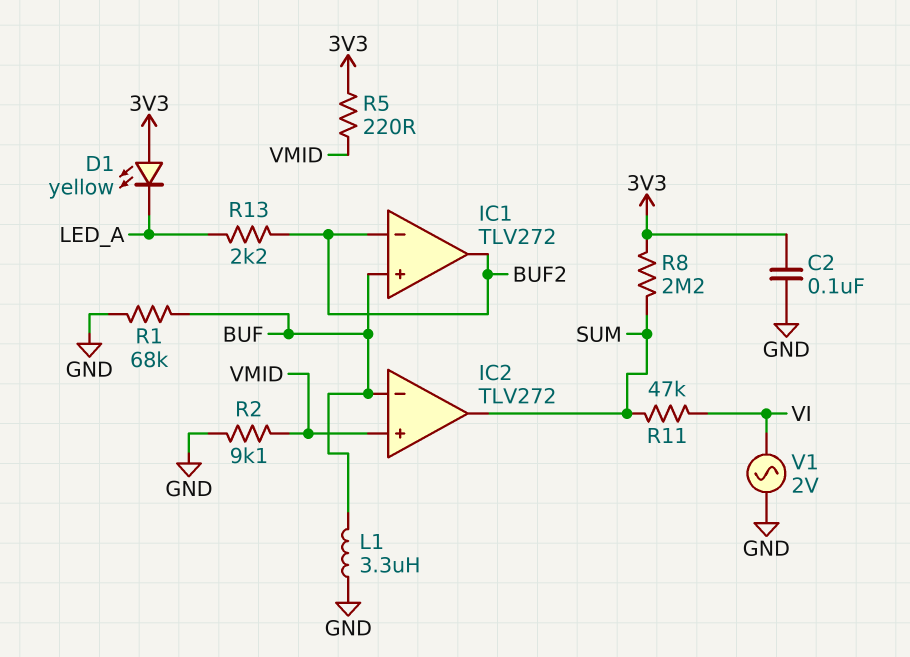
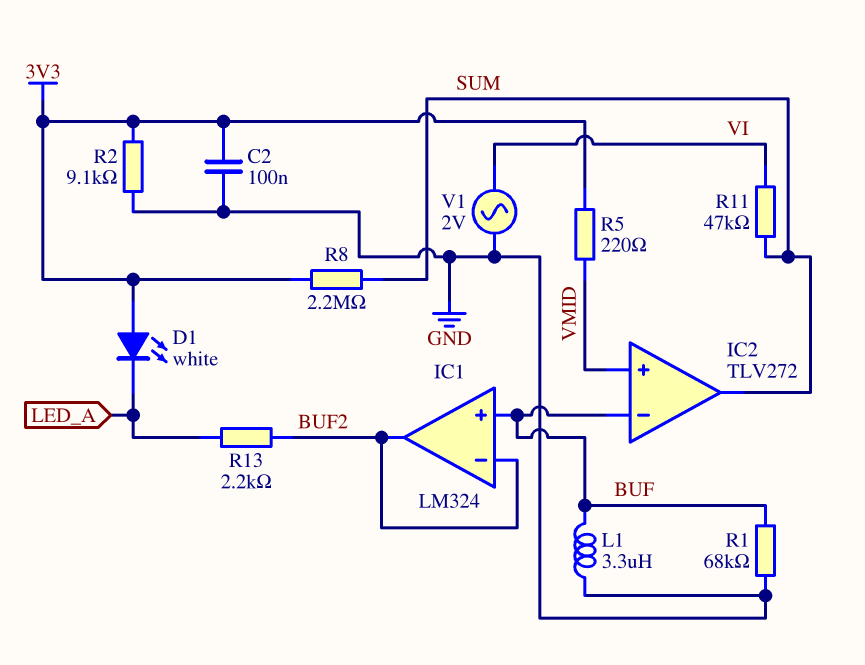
D1: LED yellow (A 3V3, K LED_A) -> LED white (A 3V3, K LED_A)
IC1: TLV272 -> LM324
R2: 9.1k (GND, VMID) -> 9.1k (3V3, GND)

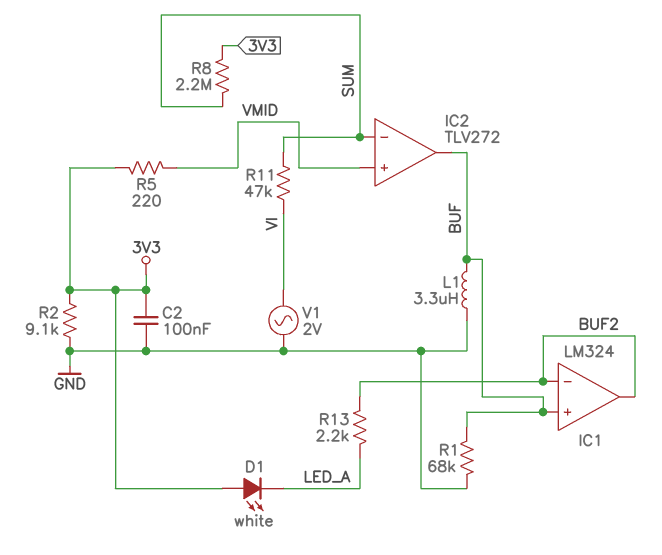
IC2 pin in-: BUF -> SUM
IC2 pin out: SUM -> BUF

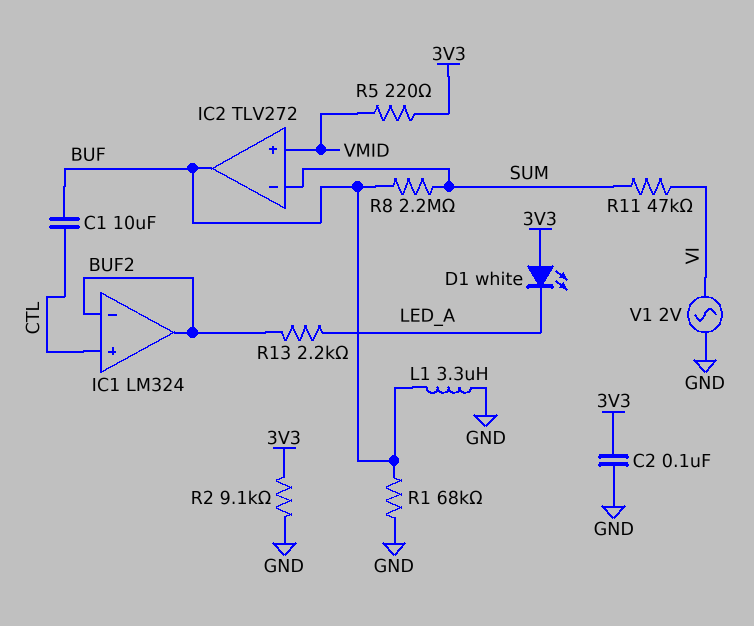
C1: none -> 10uF (BUF, CTL)
IC1 pin in+: BUF -> CTL
R8: 2.2M (3V3, SUM) -> 2.2M (BUF, SUM)

